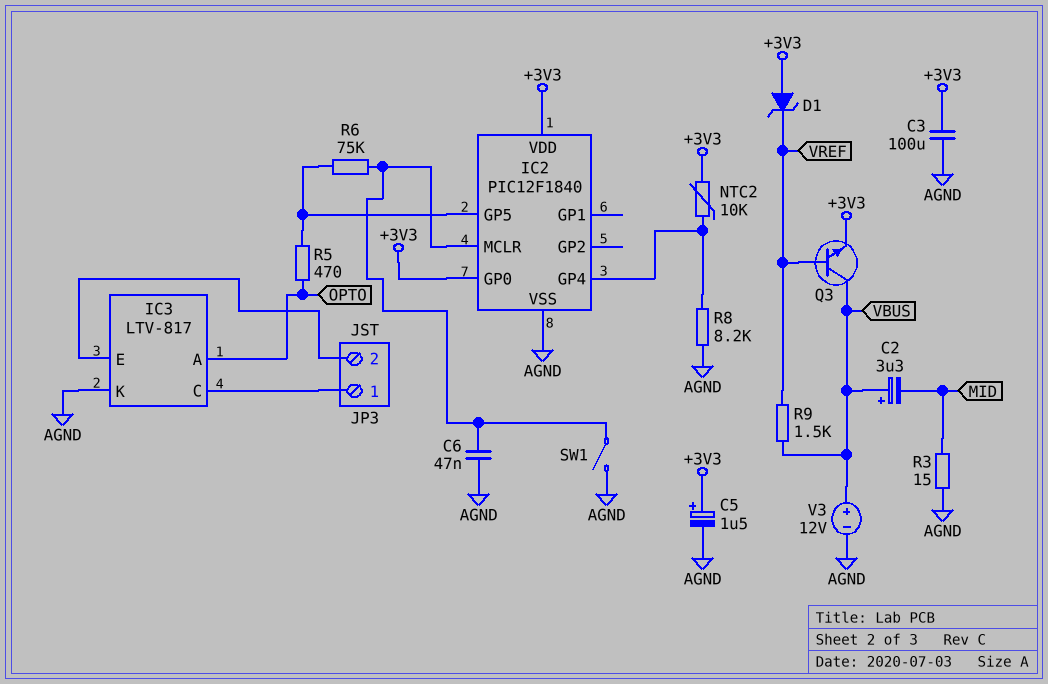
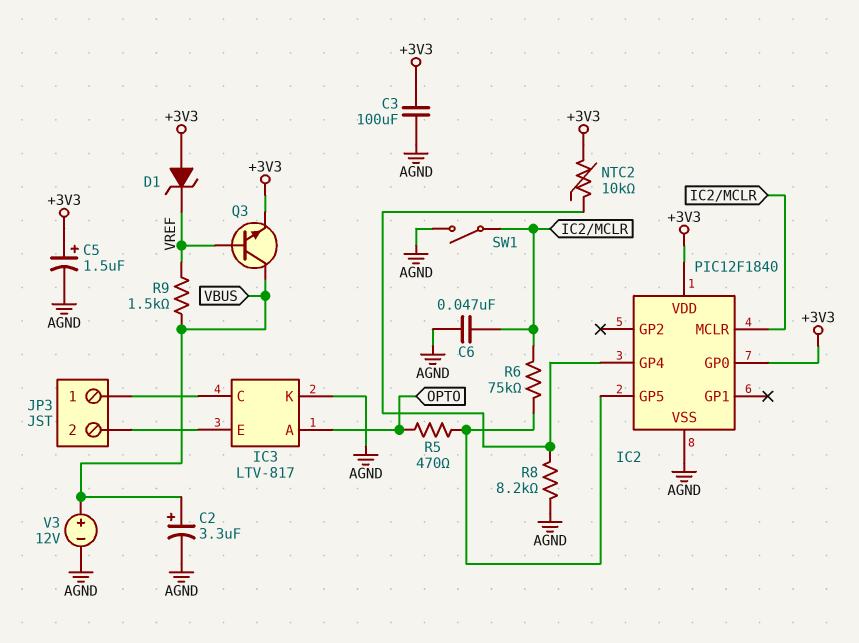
C2: 3.3uF (plus VBUS, minus MID) -> 3.3uF (plus VBUS, minus AGND)
R3: 15 (AGND, MID) -> none

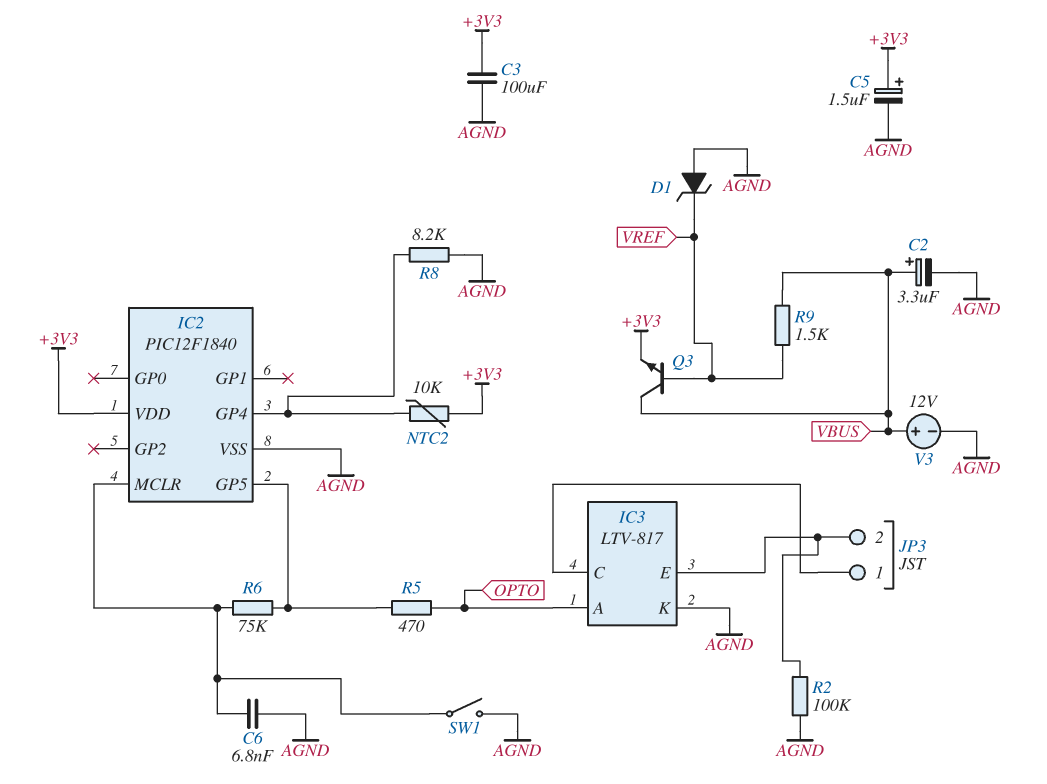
C6: 47nF (AGND, IC2/MCLR) -> 6.8nF (AGND, IC2/MCLR)
D1: zener (A +3V3, K VREF) -> zener (A AGND, K VREF)
IC2 pin GP0: +3V3 -> none
R2: none -> 100k (AGND, IC3/E)

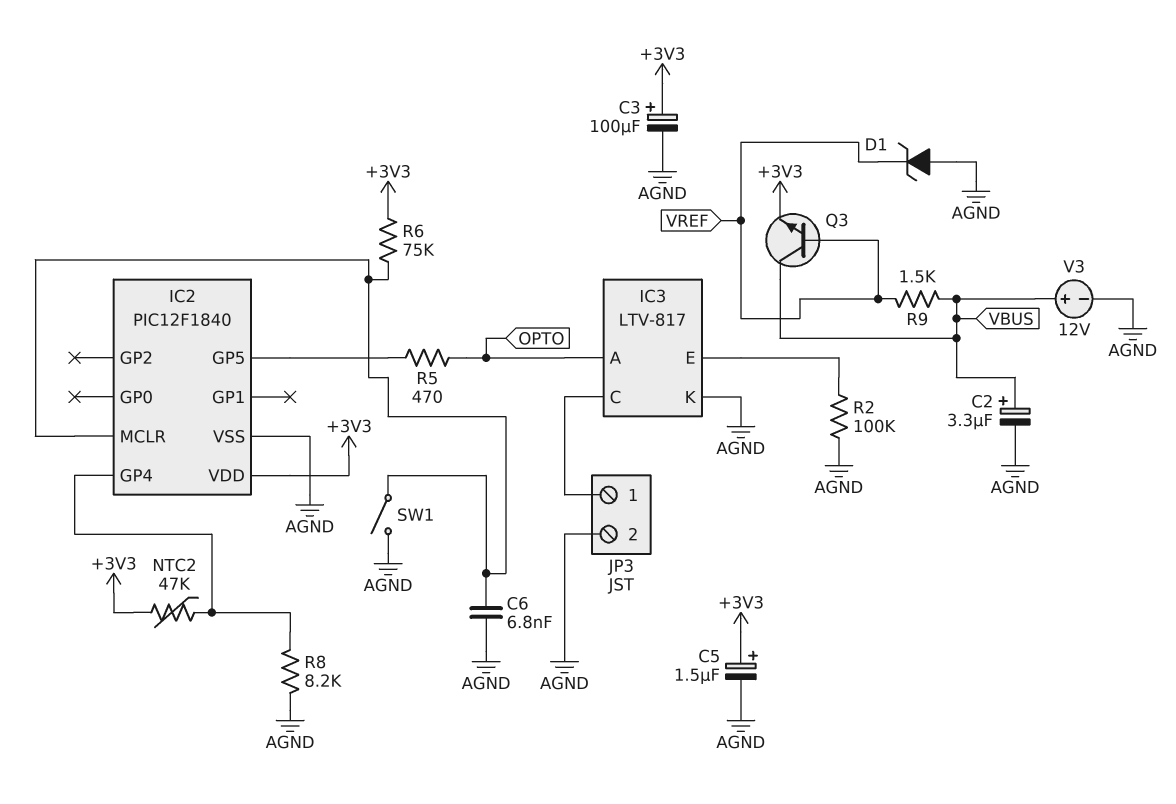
C3: 100uF (+3V3, AGND) -> 100uF (plus +3V3, minus AGND)
JP3 pin 2: IC3/E -> AGND
NTC2: 10k (+3V3, IC2/GP4) -> 47k (+3V3, IC2/GP4)
R6: 75k (IC2/GP5, IC2/MCLR) -> 75k (+3V3, IC2/MCLR)

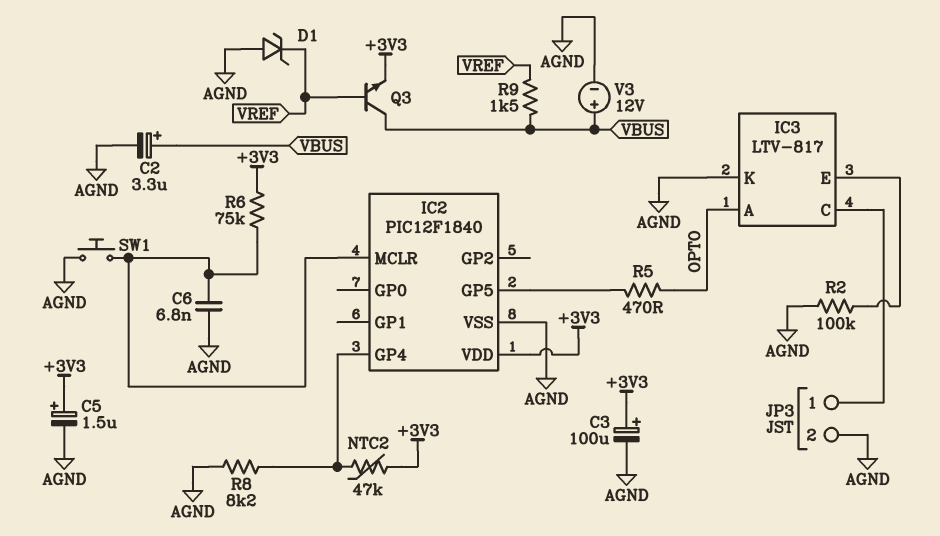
SW1: switch (AGND, IC2/MCLR) -> button (AGND, IC2/MCLR)

